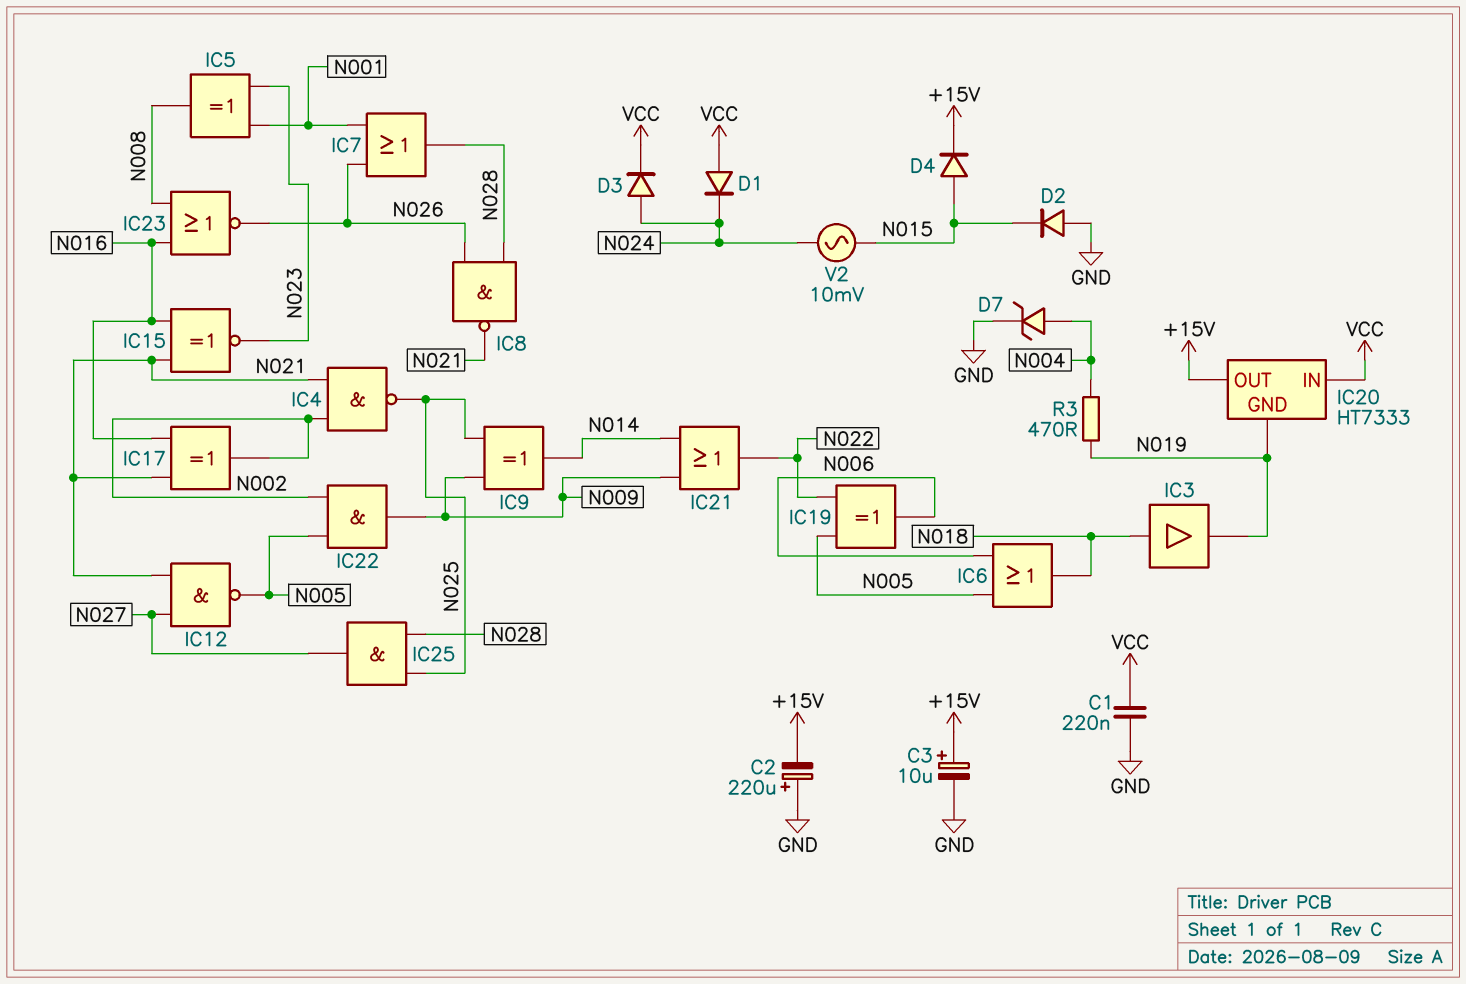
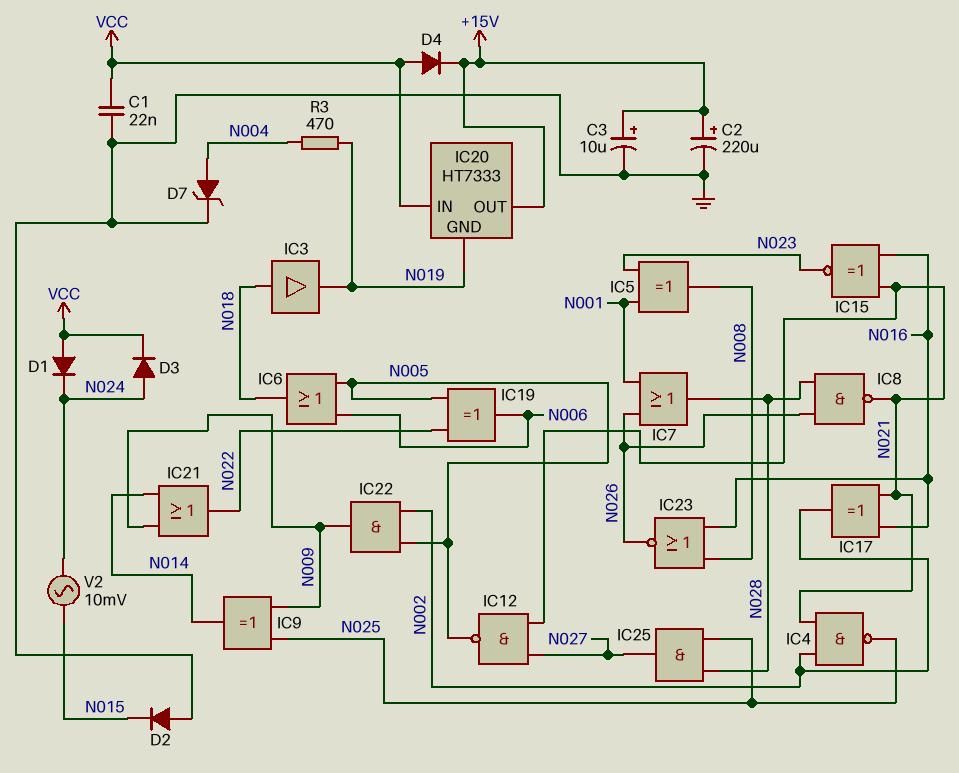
C1: 220nF (GND, VCC) -> 22nF (GND, VCC)
C2: 220uF (plus GND, minus +15V) -> 220uF (plus +15V, minus GND)
D4: diode (A N015, K +15V) -> diode (A VCC, K +15V)

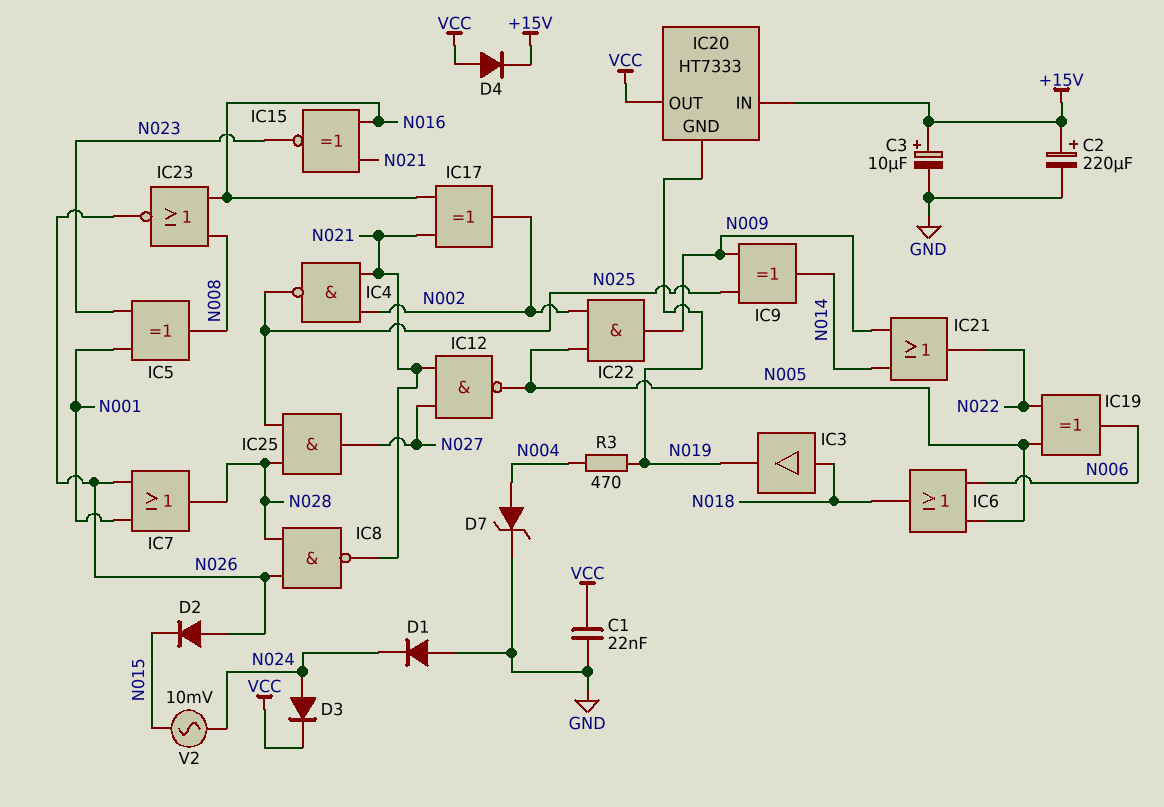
D1: diode (A VCC, K N024) -> diode (A GND, K N024)
D2: diode (A GND, K N015) -> diode (A N026, K N015)
IC20 pin IN: VCC -> +15V
IC20 pin OUT: +15V -> VCC

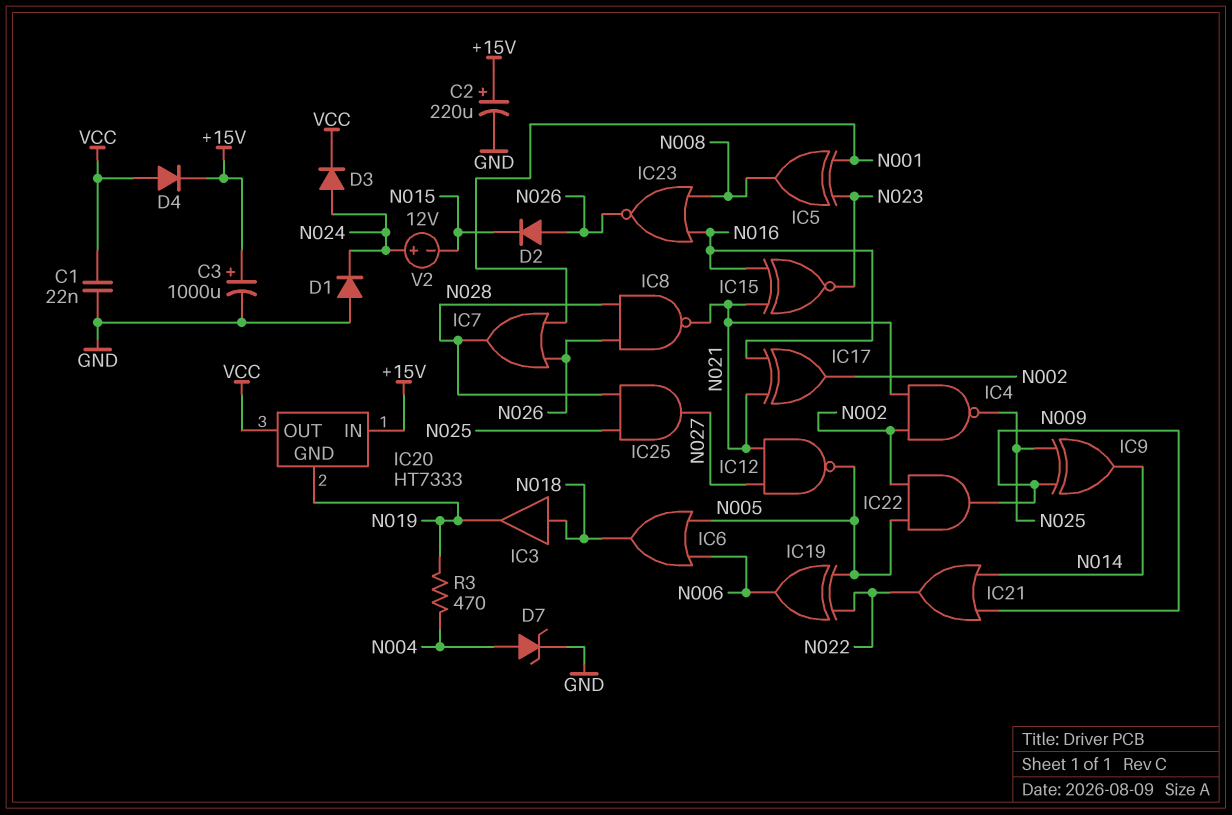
C3: 10uF (plus +15V, minus GND) -> 1000uF (plus +15V, minus GND)
V2: AC 10mV (N015, N024) -> 12V (plus N024, minus N015)

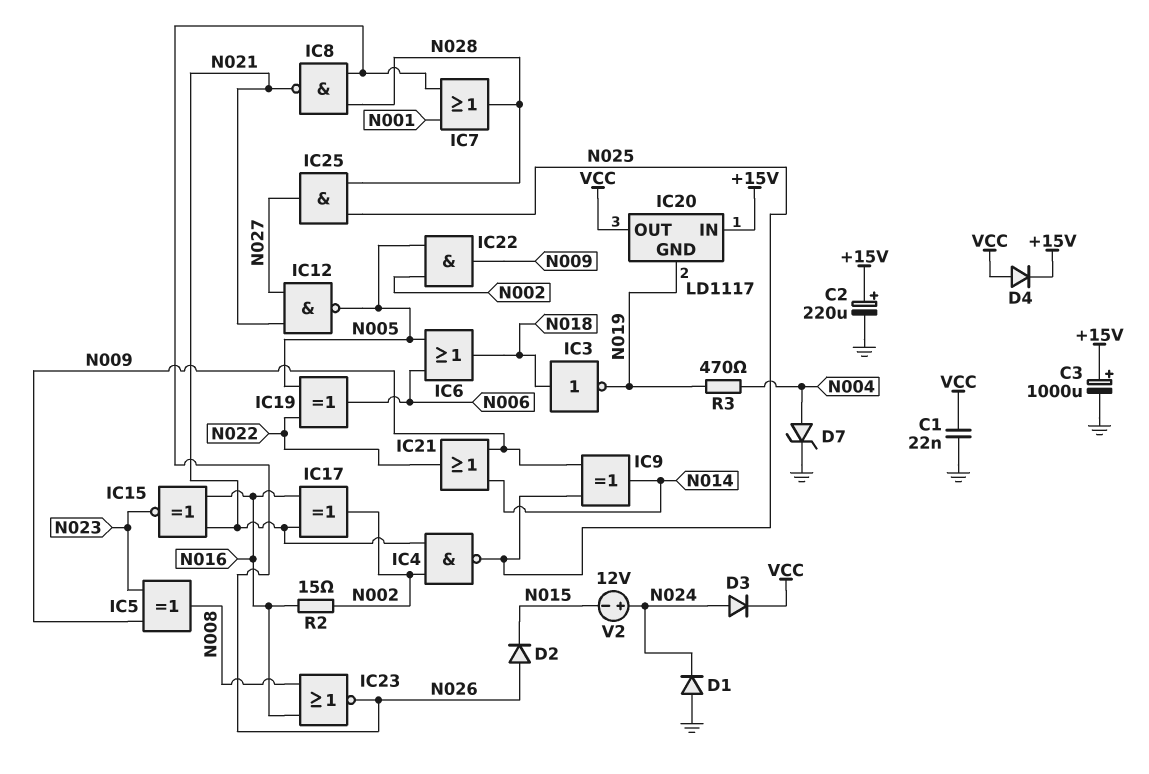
IC3: buffer (in N018, out N019) -> NOT (in N018, out N019)
IC5: XOR (in N001, in N023, out N008) -> XOR (in N009, in N023, out N008)
IC20: HT7333 -> LD1117
R2: none -> 15 (N002, N016)

